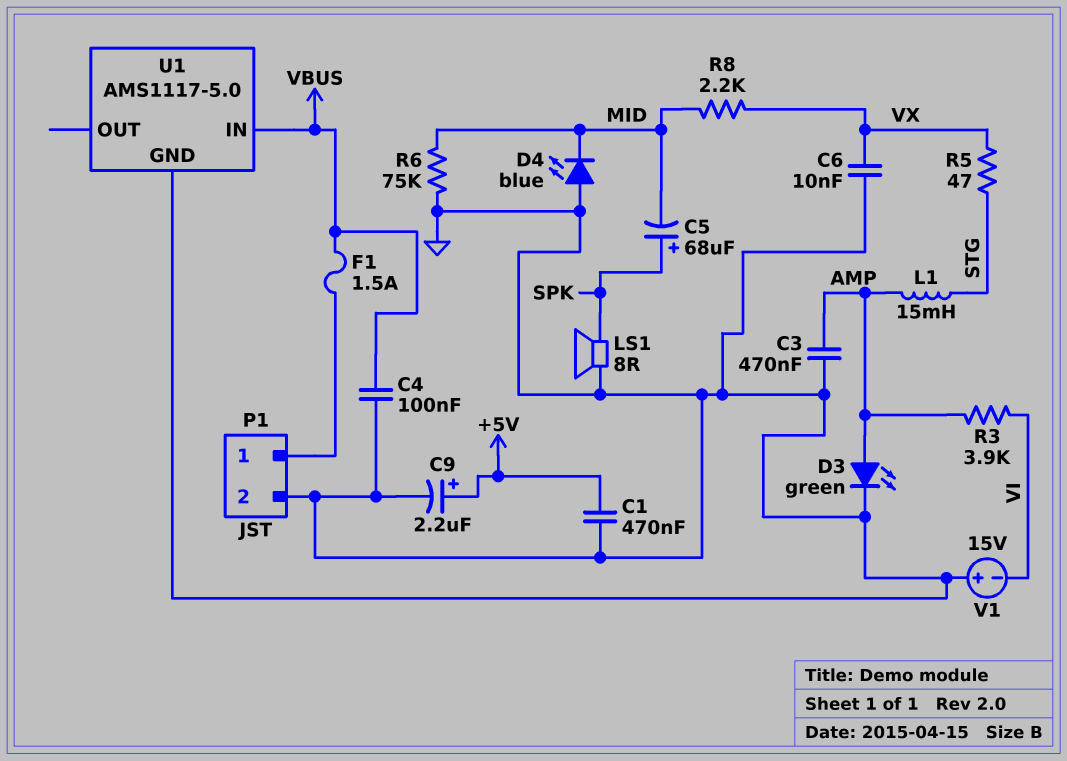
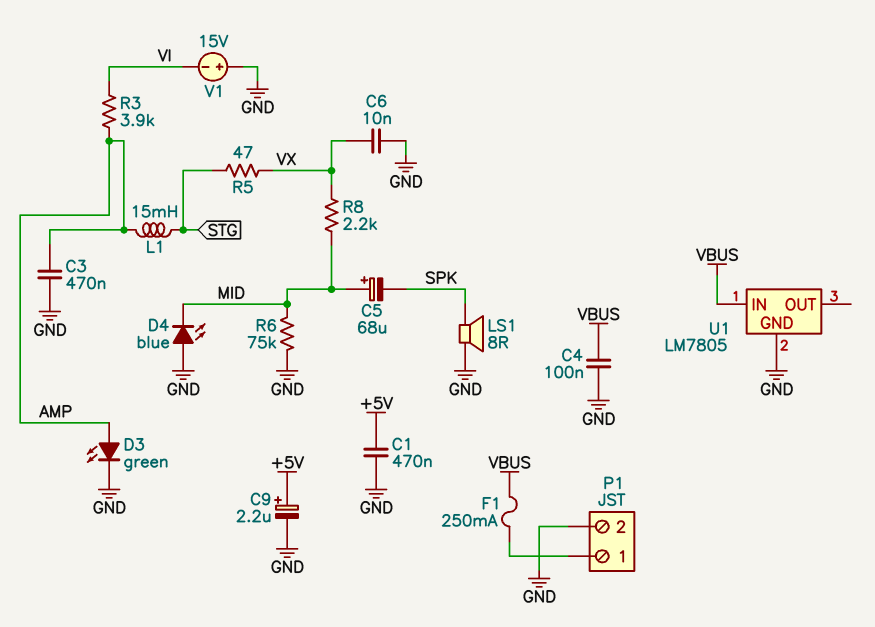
C5: 68uF (plus SPK, minus MID) -> 68uF (plus MID, minus SPK)
F1: 1.5A (P1/1, VBUS) -> 250mA (P1/1, VBUS)
U1: AMS1117-5.0 -> LM7805

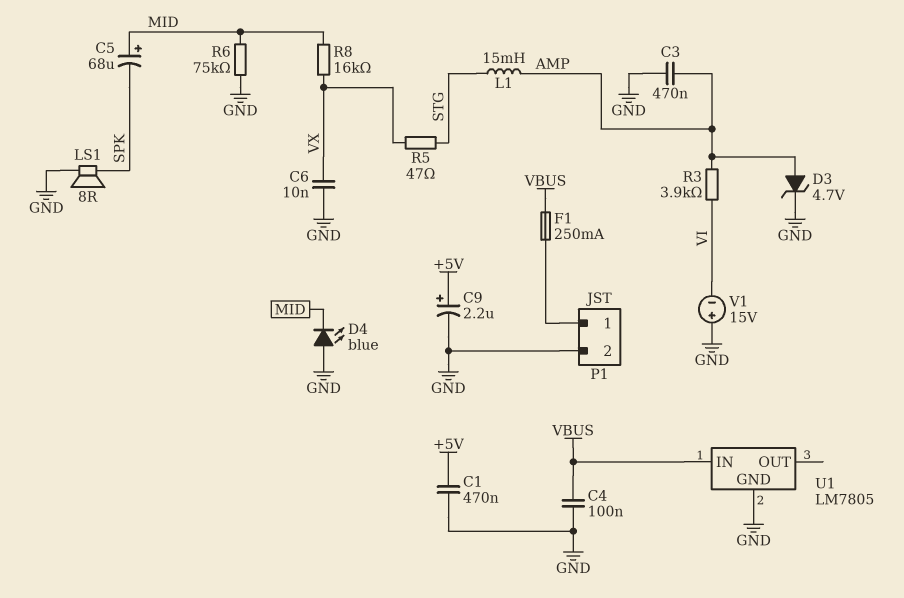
D3: LED green (A AMP, K GND) -> zener 4.7V (A AMP, K GND)
R8: 2.2k (MID, VX) -> 16k (MID, VX)

